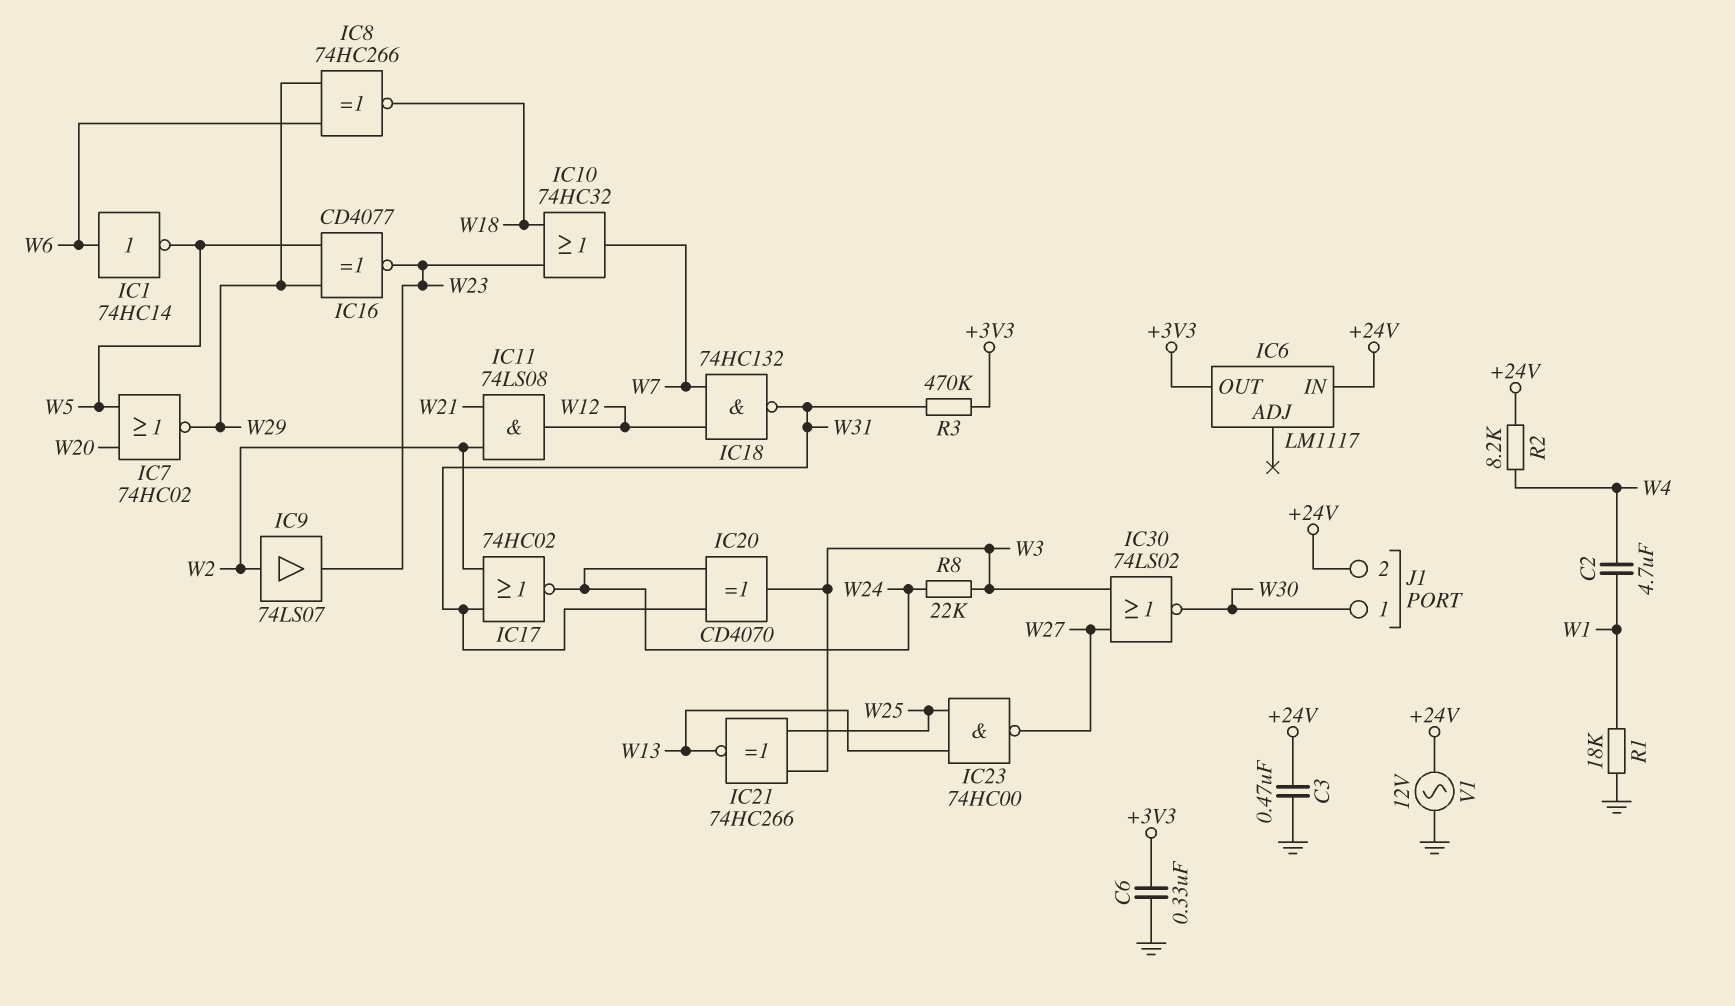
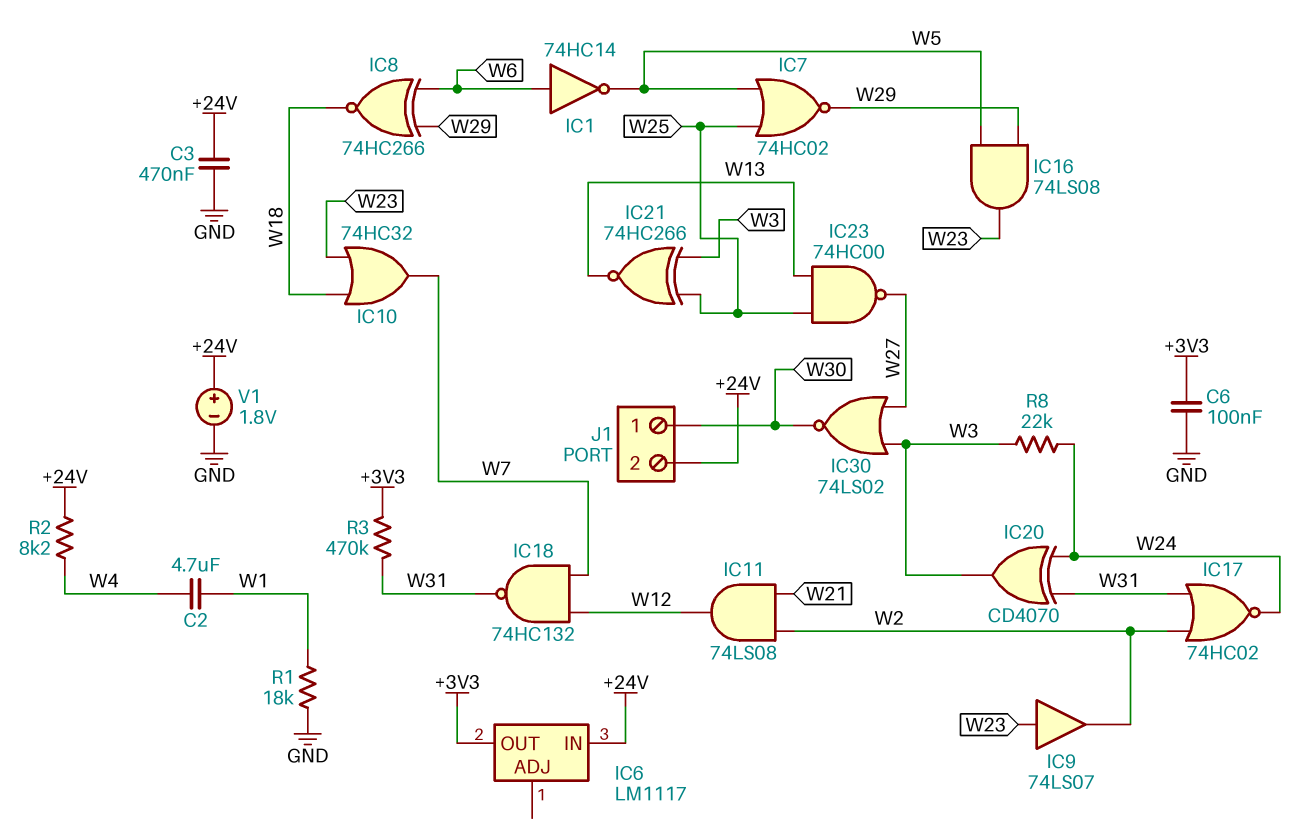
C6: 330nF (+3V3, GND) -> 100nF (+3V3, GND)
IC7: NOR 74HC02 (in W5, in W20, out W29) -> NOR 74HC02 (in W5, in W25, out W29)
IC9: buffer 74LS07 (in W2, out W23) -> buffer 74LS07 (in W23, out W2)
IC16: XNOR CD4077 (in W5, in W29, out W23) -> AND 74LS08 (in W5, in W29, out W23)
V1: AC 12V (+24V, GND) -> 1.8V (plus +24V, minus GND)

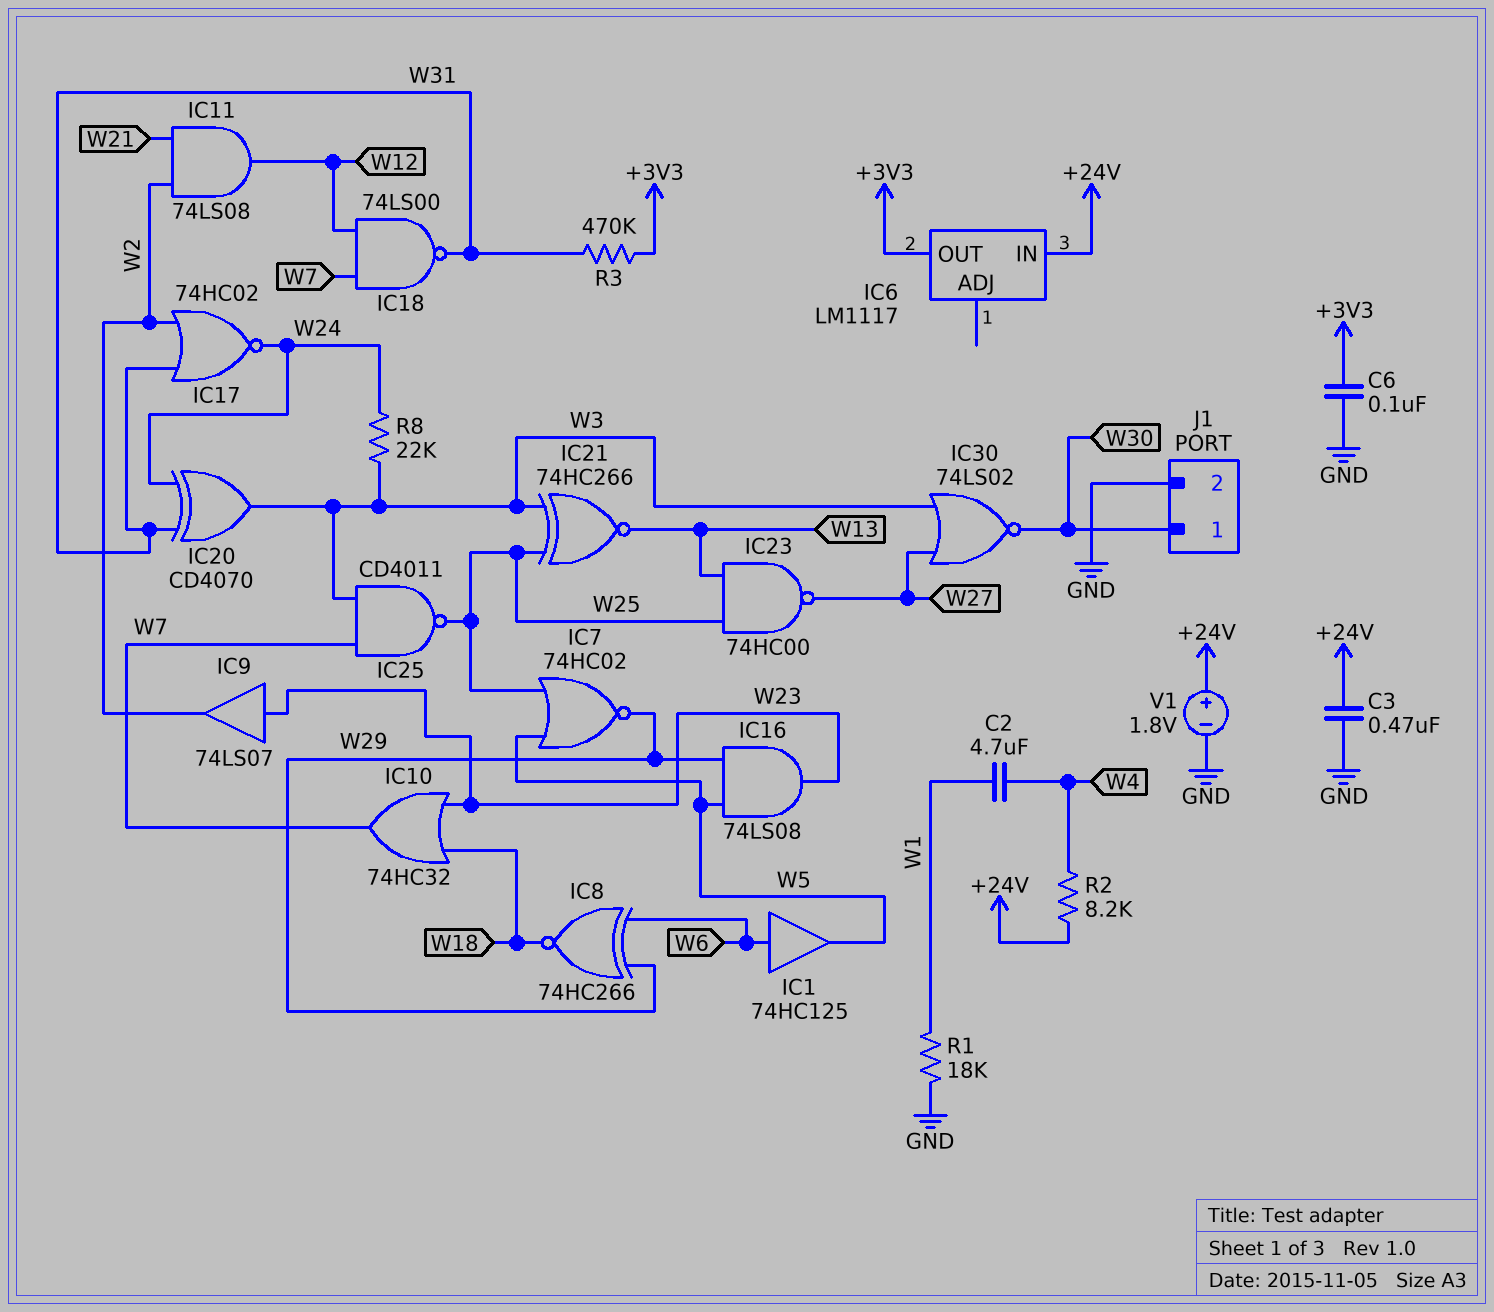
IC1: NOT 74HC14 (in W6, out W5) -> buffer 74HC125 (in W6, out W5)
IC18: NAND 74HC132 (in W7, in W12, out W31) -> NAND 74LS00 (in W7, in W12, out W31)
IC25: none -> NAND CD4011 (in W3, in W7, out W25)
J1 pin 2: +24V -> GND

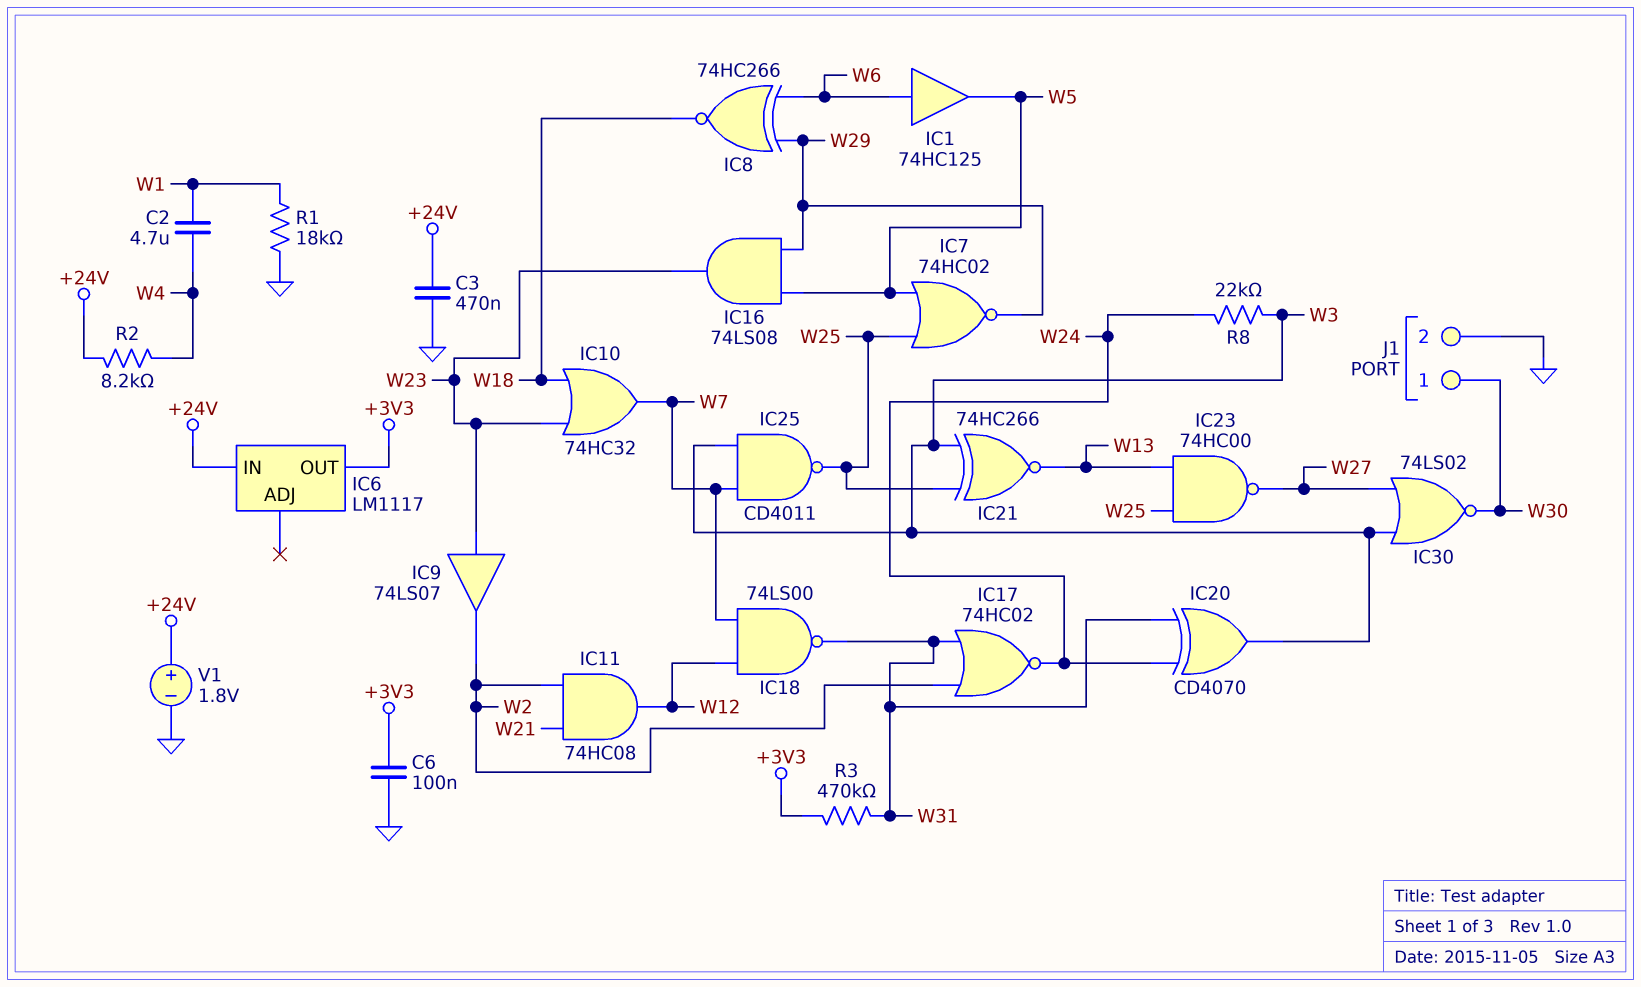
IC11: AND 74LS08 (in W2, in W21, out W12) -> AND 74HC08 (in W2, in W21, out W12)

